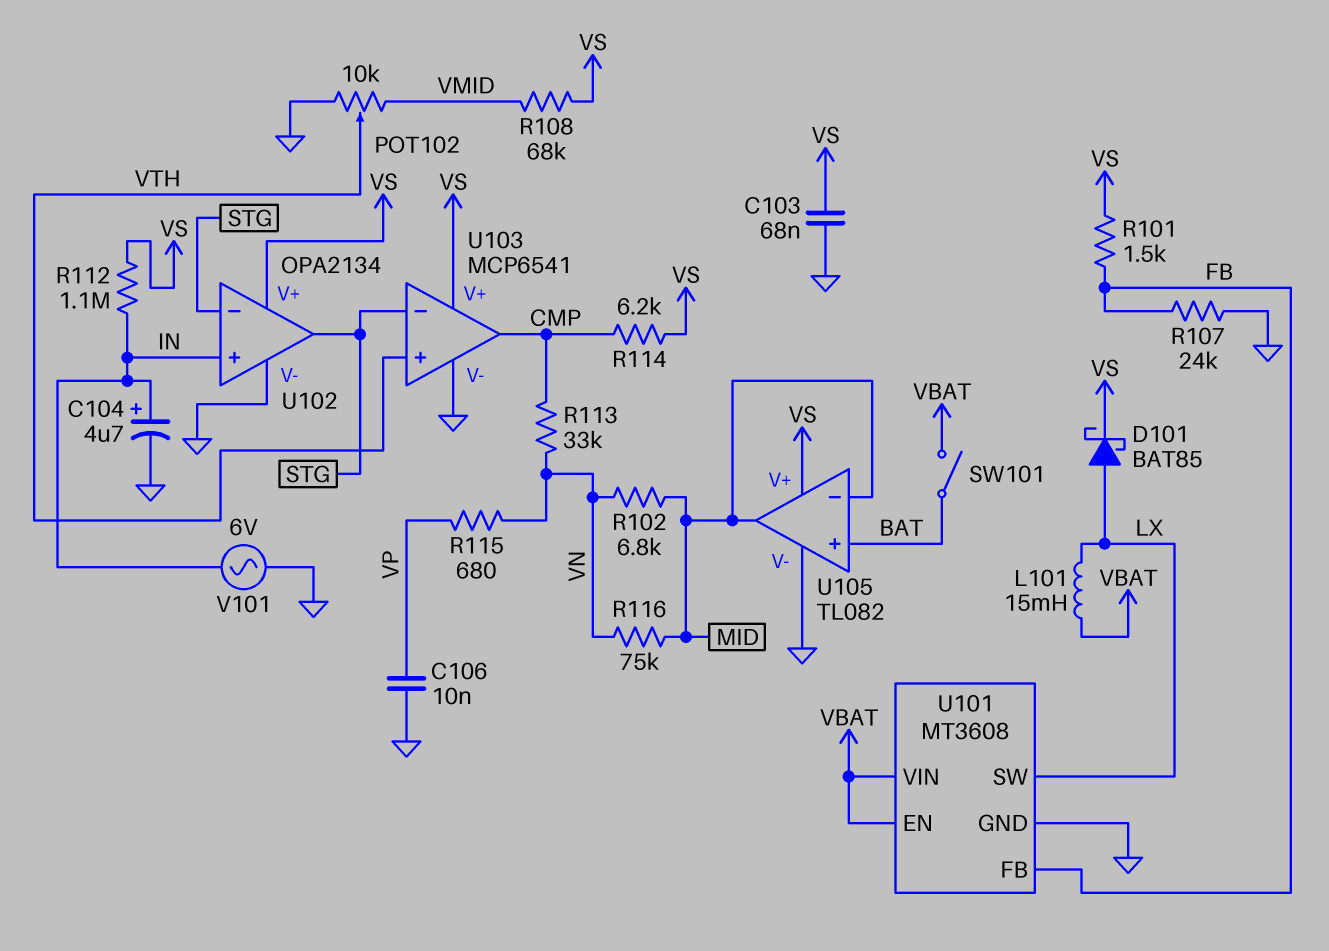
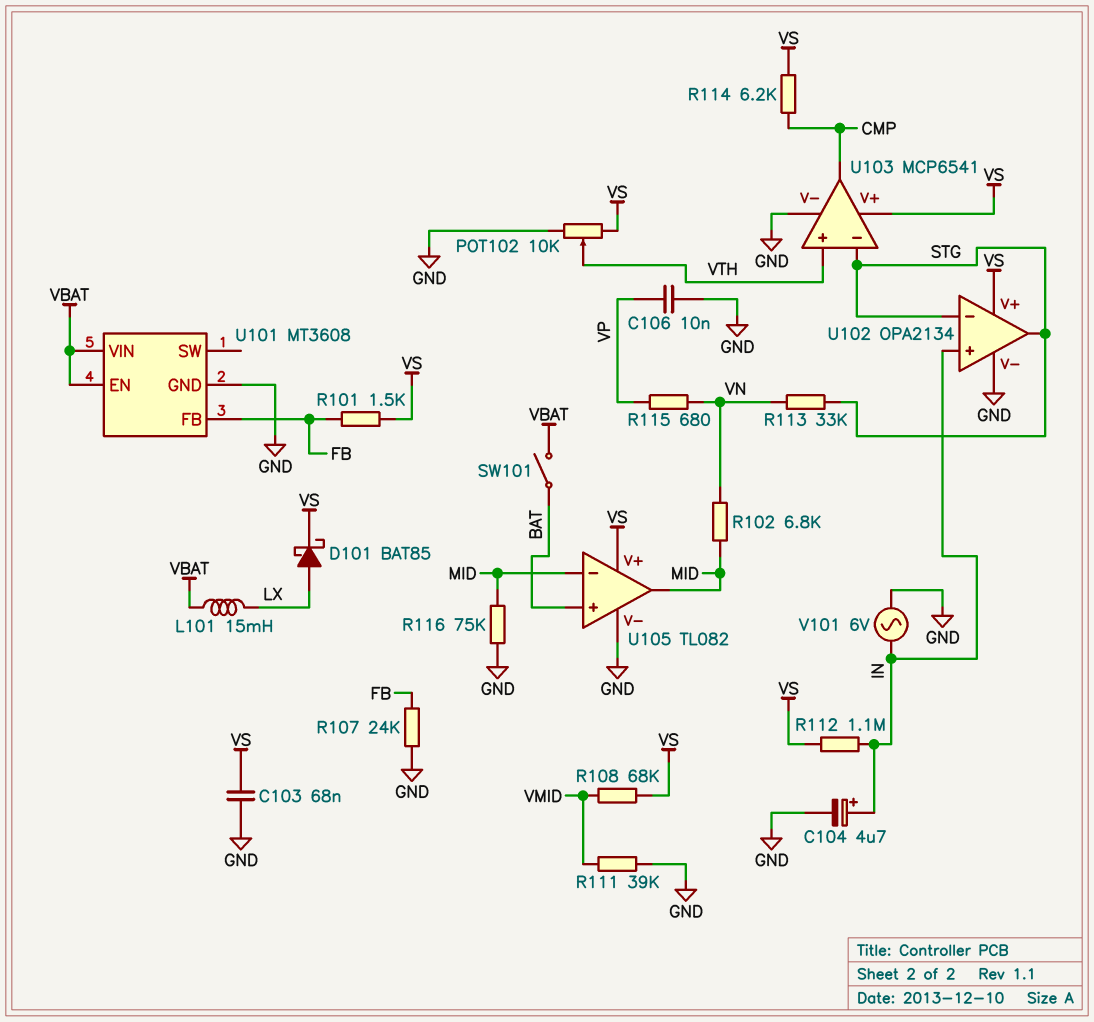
POT102: 10k (GND, VMID, wiper VTH) -> 10k (GND, VS, wiper VTH)
R111: none -> 39k (GND, VMID)
R113: 33k (CMP, VN) -> 33k (STG, VN)
R116: 75k (MID, VN) -> 75k (GND, MID)
U101 pin SW: LX -> none

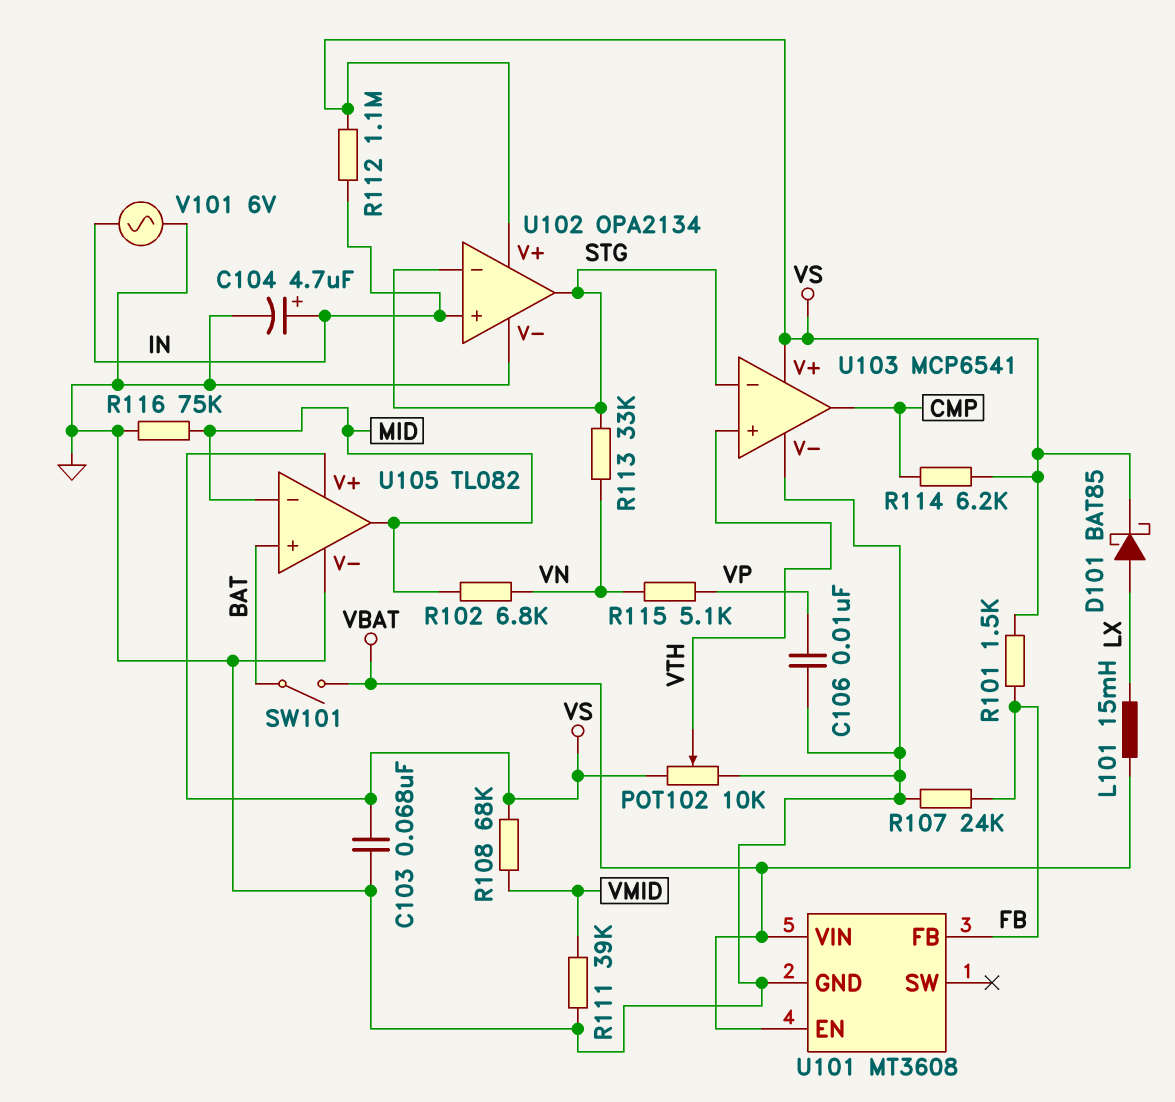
R115: 680 (VN, VP) -> 5.1k (VN, VP)

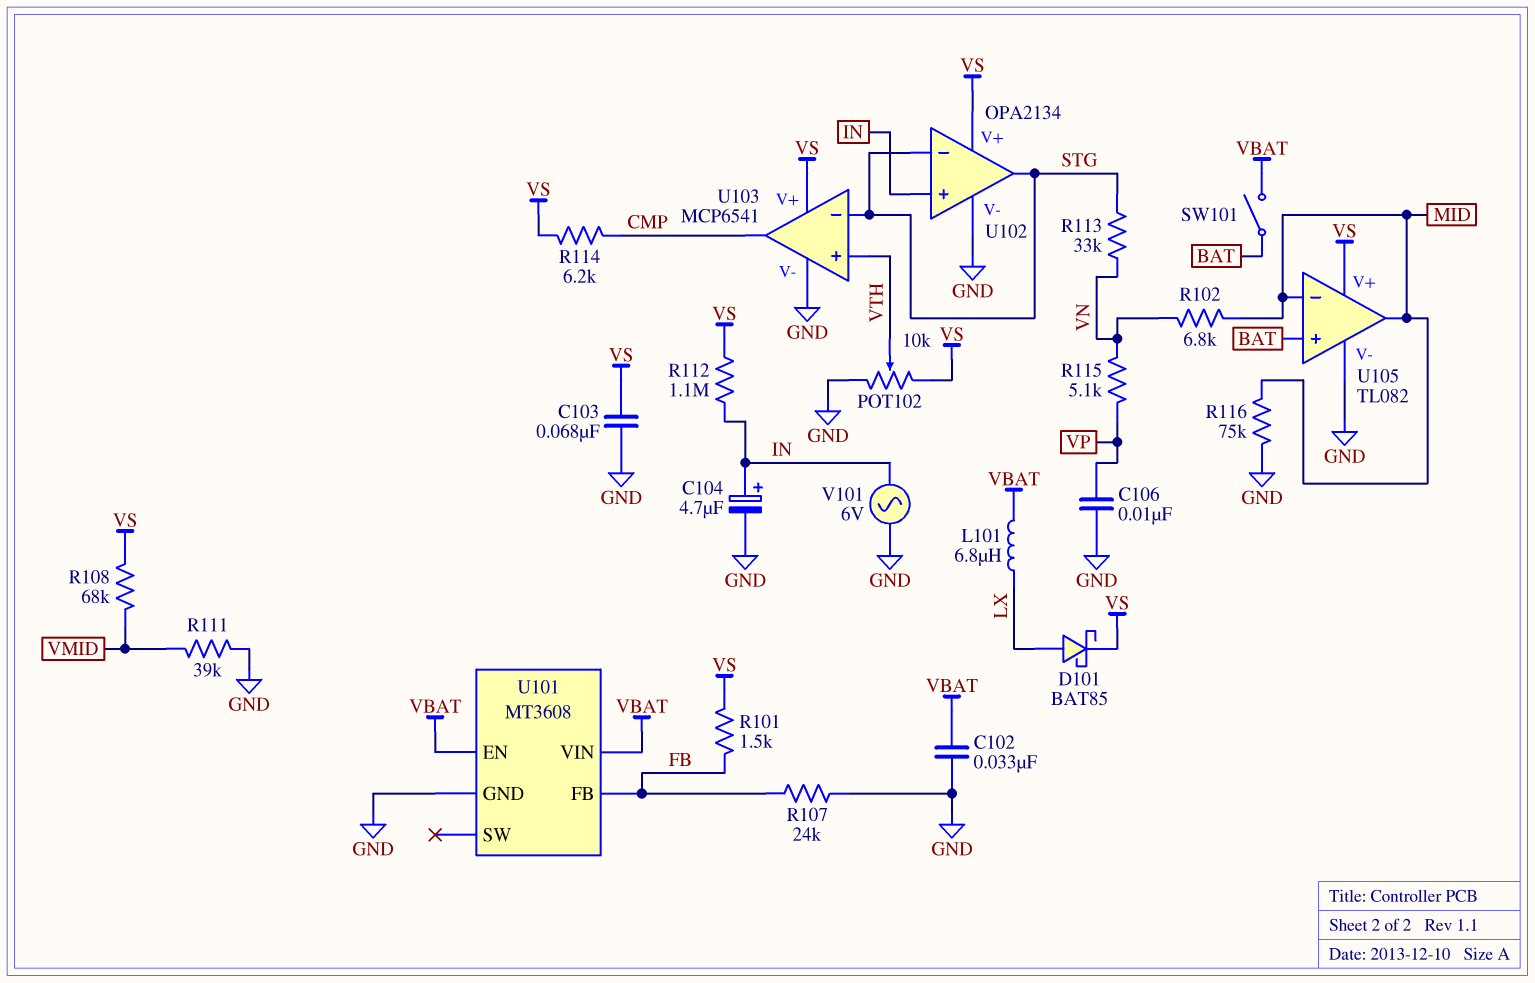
C102: none -> 33nF (GND, VBAT)
L101: 15mH (LX, VBAT) -> 6.8uH (LX, VBAT)

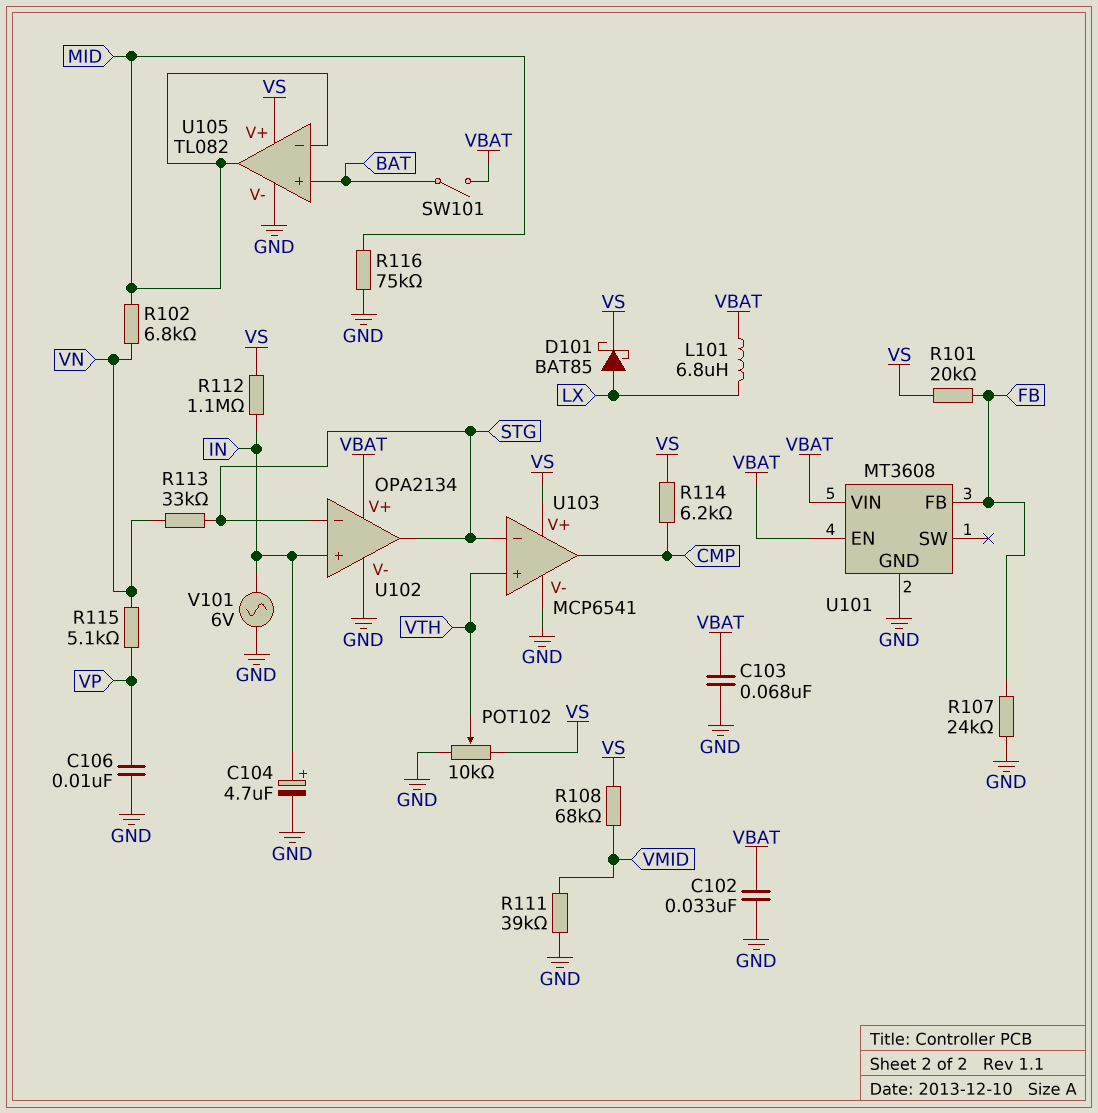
C103: 68nF (GND, VS) -> 68nF (GND, VBAT)
R101: 1.5k (FB, VS) -> 20k (FB, VS)
U102 pin V+: VS -> VBAT

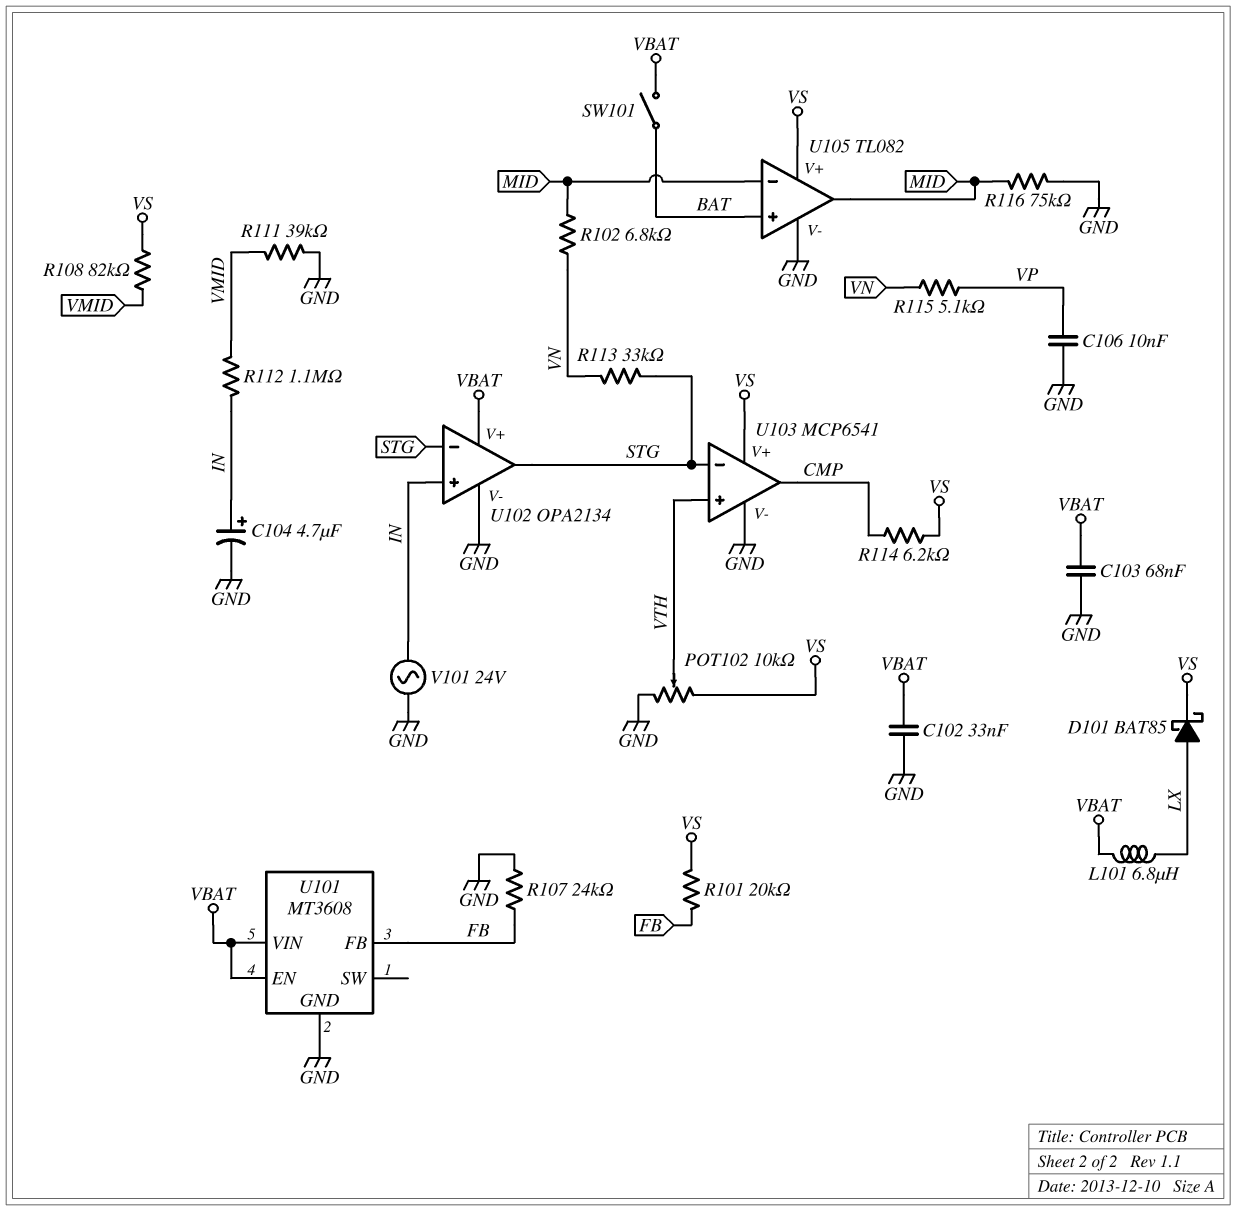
R108: 68k (VMID, VS) -> 82k (VMID, VS)
R112: 1.1M (IN, VS) -> 1.1M (IN, VMID)
V101: AC 6V (GND, IN) -> AC 24V (GND, IN)

